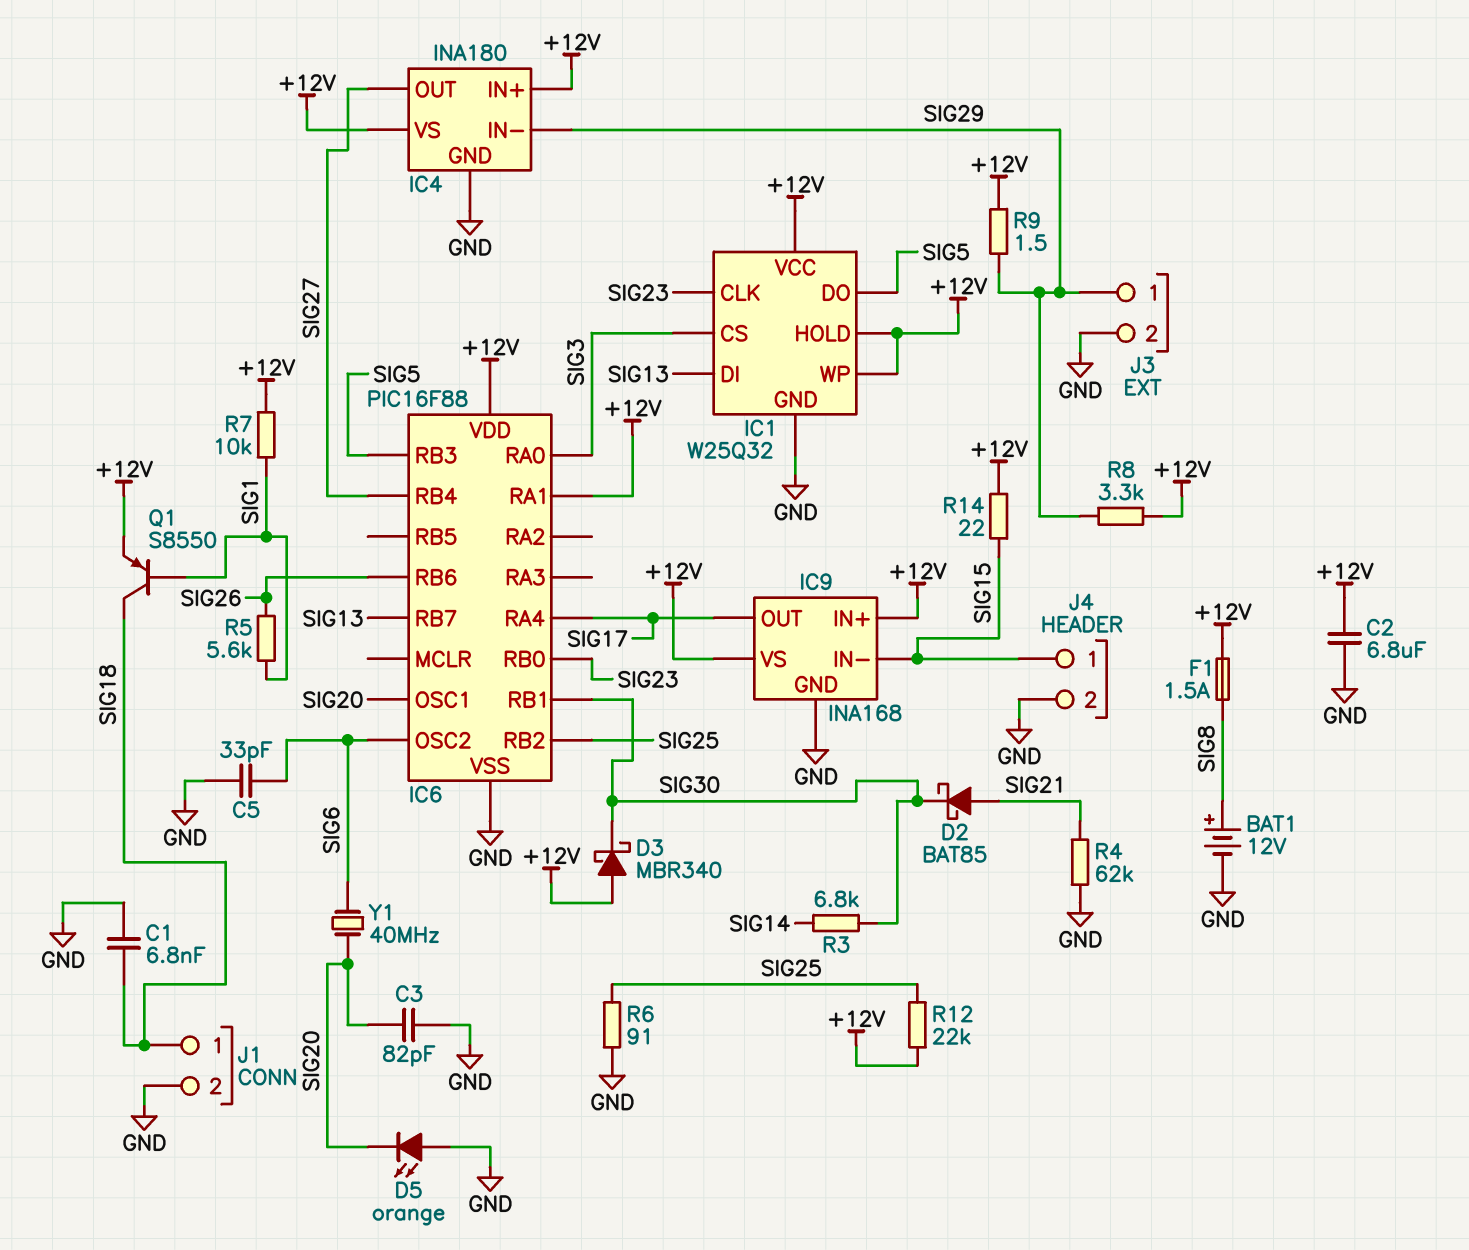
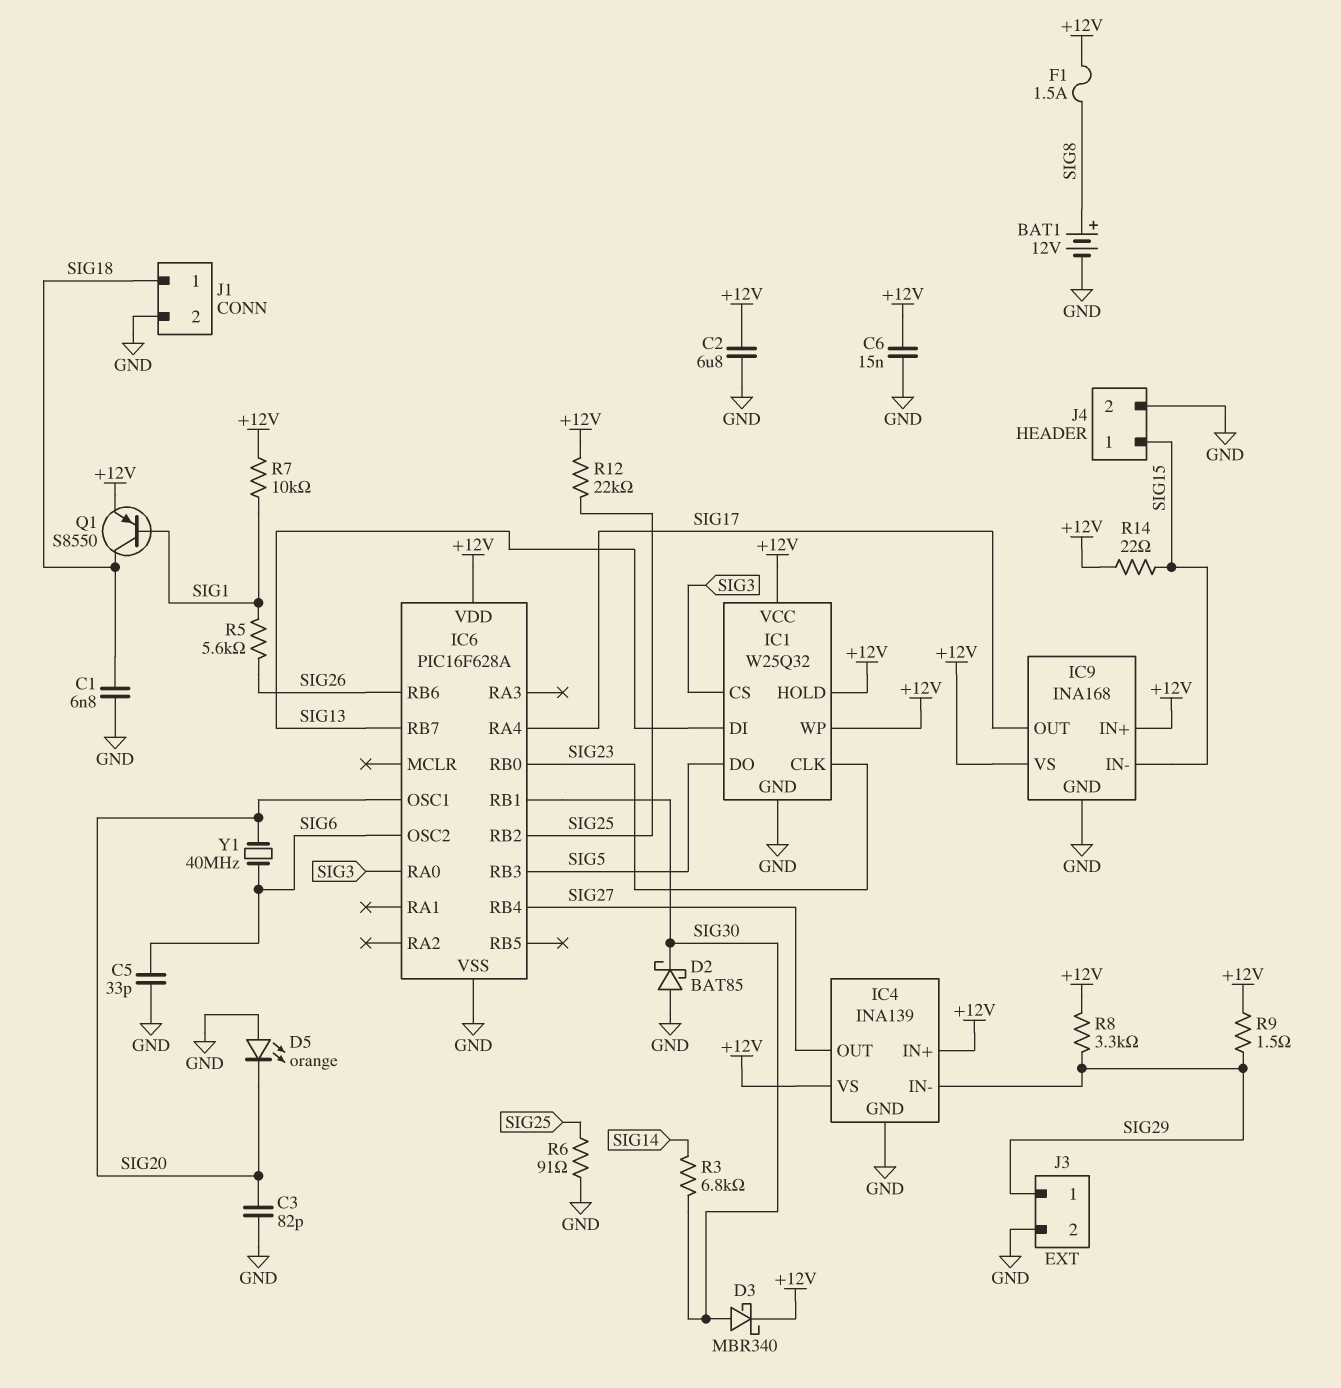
C6: none -> 15nF (+12V, GND)
D2: schottky BAT85 (A SIG21, K SIG30) -> schottky BAT85 (A GND, K SIG30)
D3: schottky MBR340 (A +12V, K SIG30) -> schottky MBR340 (A SIG30, K +12V)
IC4: INA180 -> INA139
IC6: PIC16F88 -> PIC16F628A
IC6 pin RA1: +12V -> none
R4: 62k (GND, SIG21) -> none

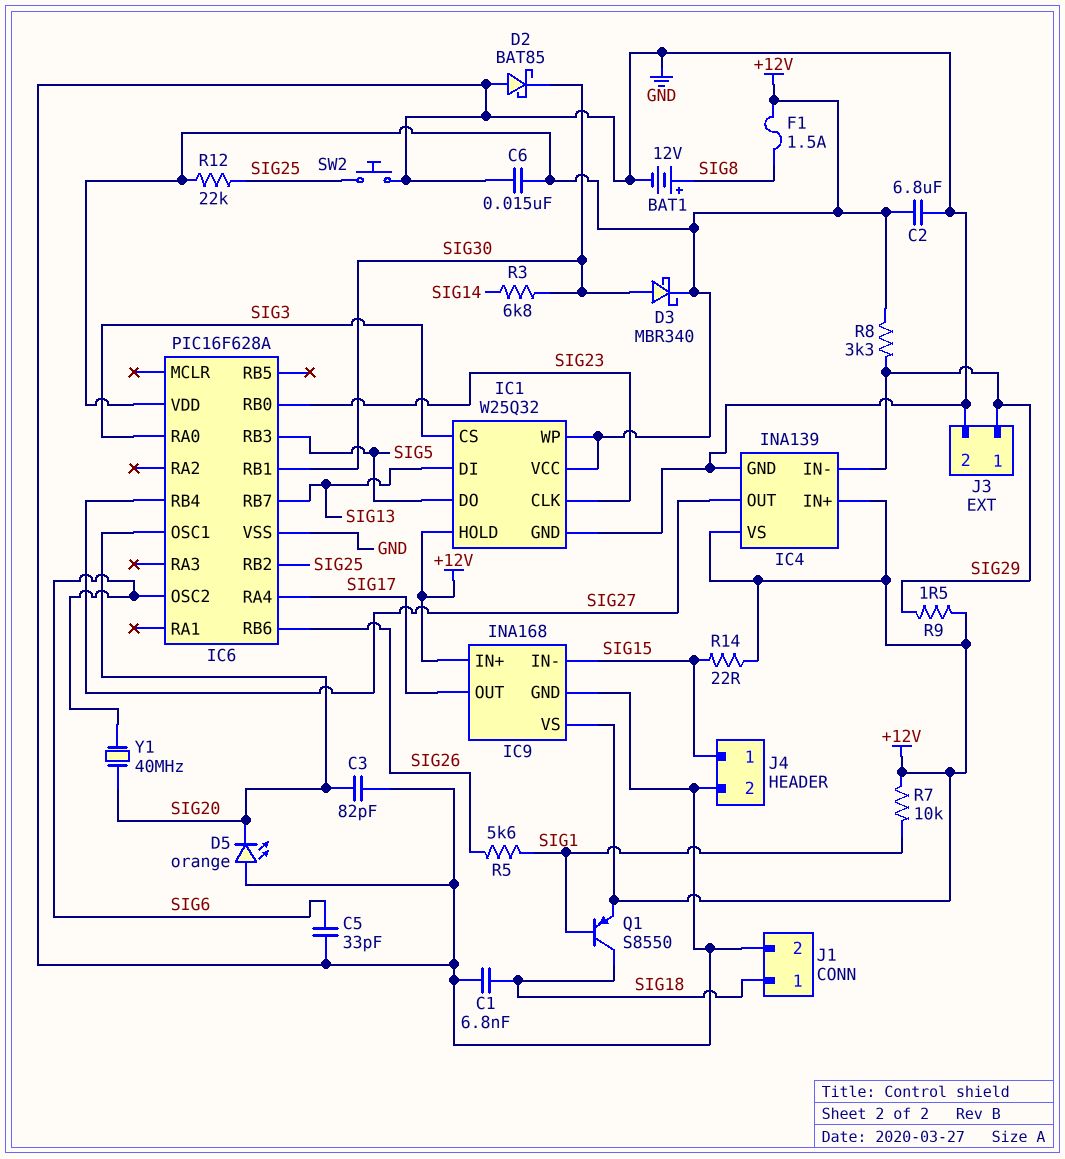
R6: 91 (GND, SIG25) -> none
SW2: none -> button (GND, SIG25)

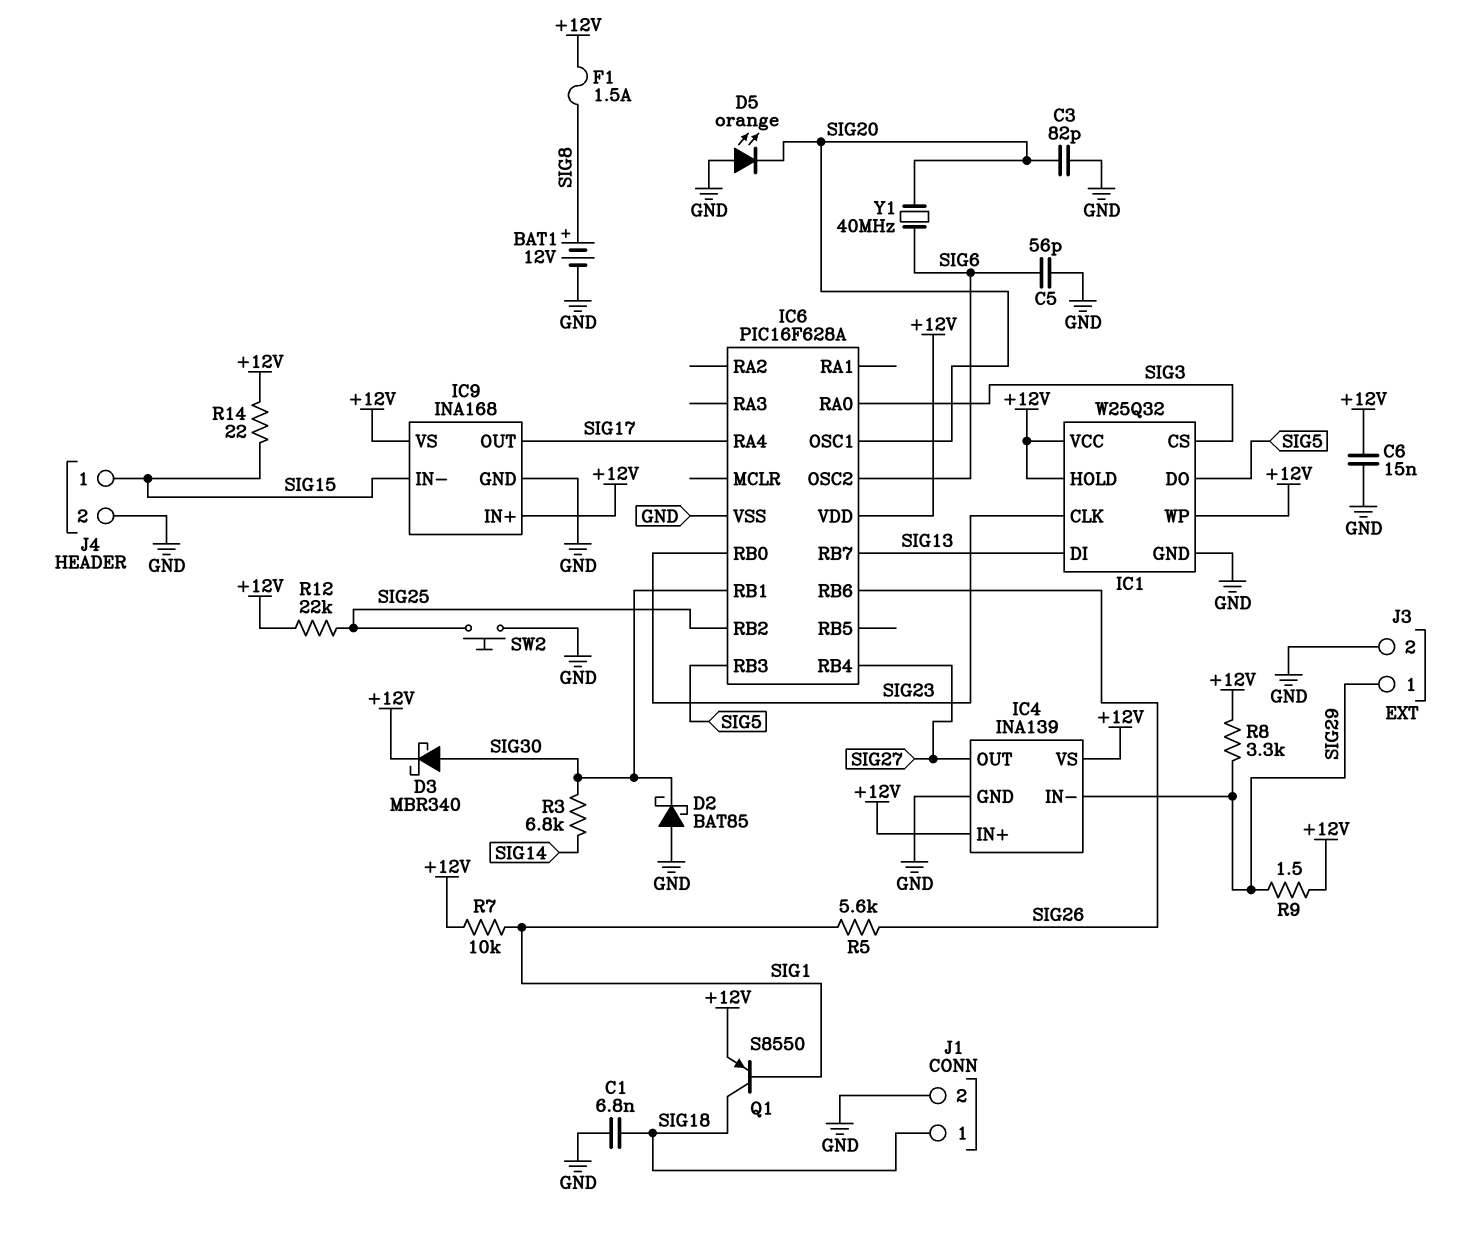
C2: 6.8uF (+12V, GND) -> none
C5: 33pF (GND, SIG6) -> 56pF (GND, SIG6)

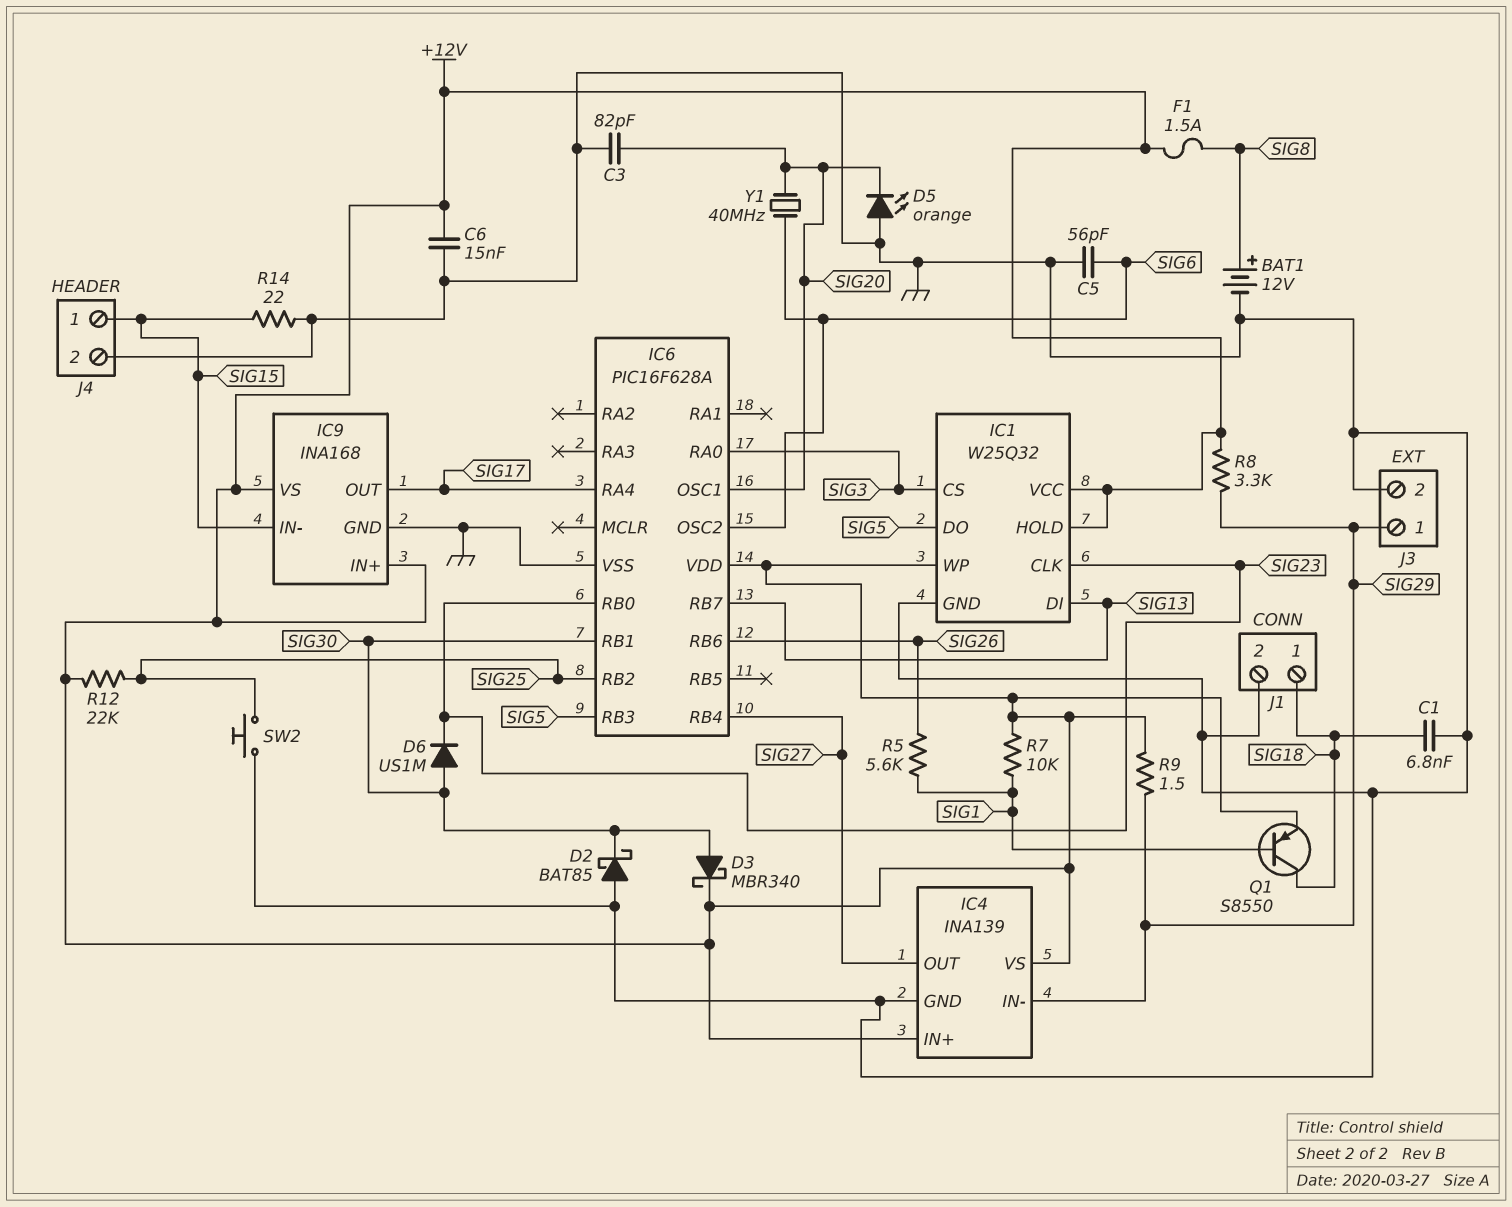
D6: none -> diode US1M (A SIG30, K SIG23)
R3: 6.8k (SIG14, SIG30) -> none
R14: 22 (+12V, SIG15) -> 22 (GND, SIG15)

